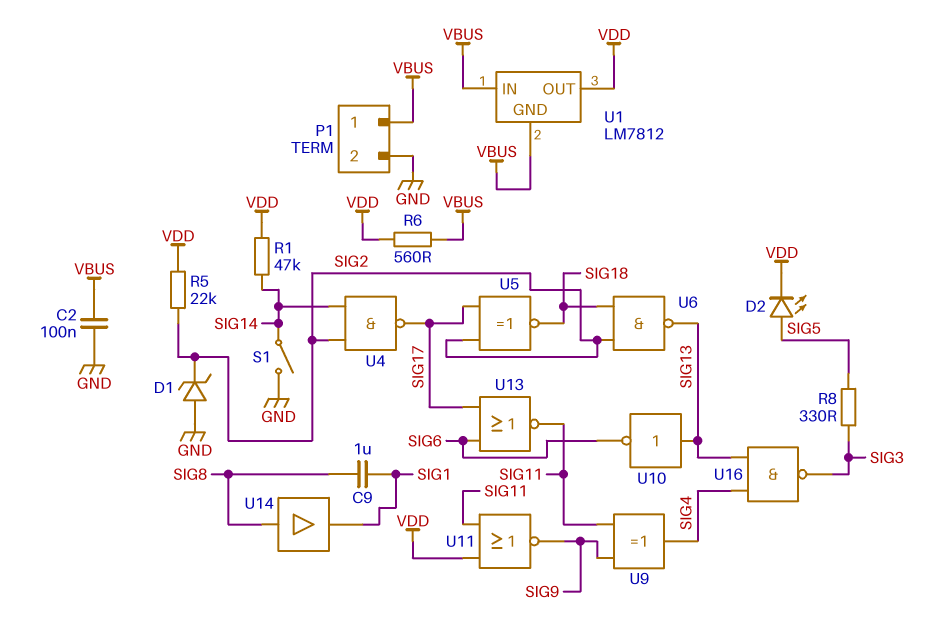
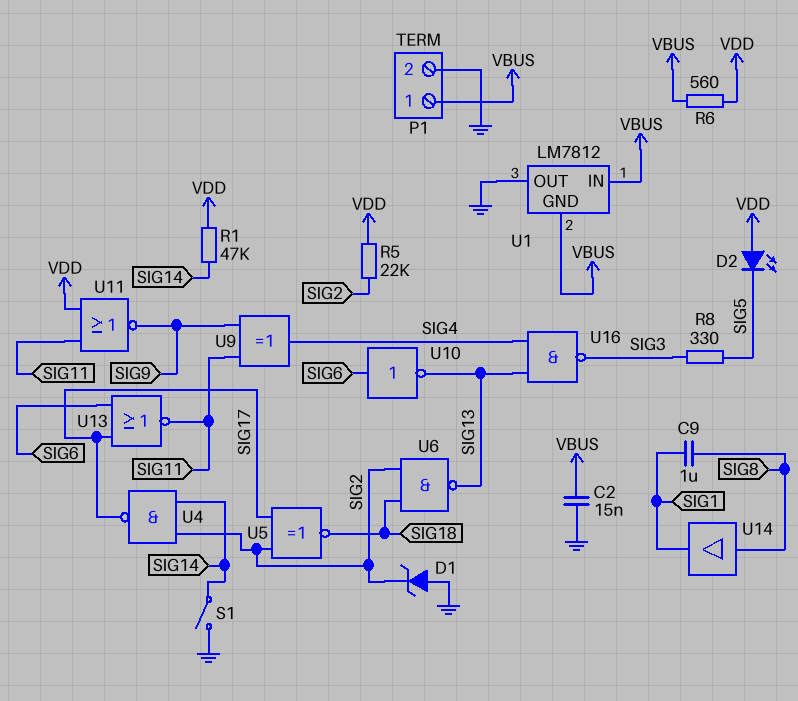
C2: 100nF (GND, VBUS) -> 15nF (GND, VBUS)
D2: LED (A SIG5, K VDD) -> LED (A VDD, K SIG5)
U1 pin OUT: VDD -> GND
U10: NOT (in SIG13, out SIG6) -> NOT (in SIG6, out SIG13)

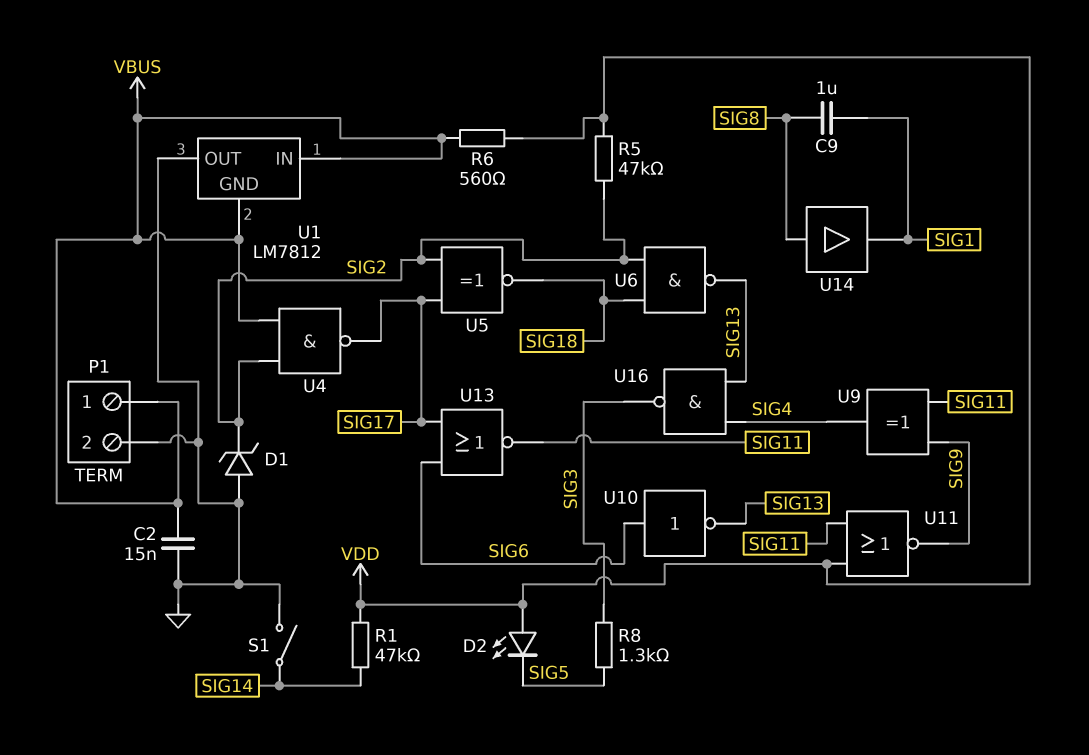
R5: 22k (SIG2, VDD) -> 47k (SIG2, VDD)
R8: 330 (SIG3, SIG5) -> 1.3k (SIG3, SIG5)
U4: NAND (in SIG2, in SIG14, out SIG17) -> NAND (in SIG2, in VBUS, out SIG17)

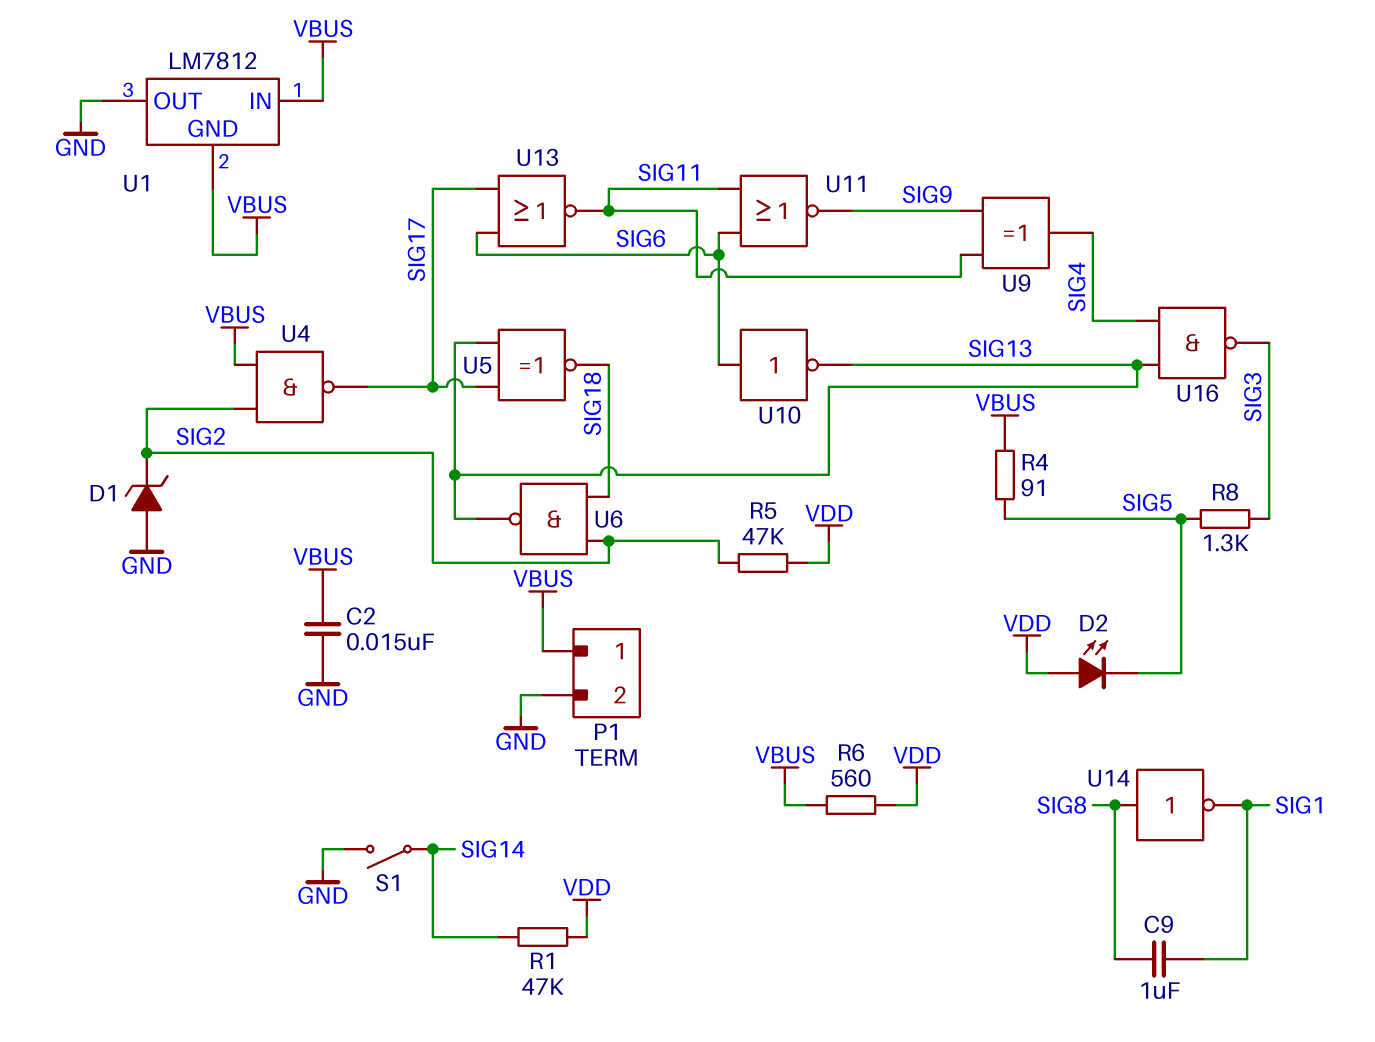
R4: none -> 91 (SIG5, VBUS)
U5: XNOR (in SIG2, in SIG17, out SIG18) -> XNOR (in SIG13, in SIG17, out SIG18)
U11: NOR (in SIG11, in VDD, out SIG9) -> NOR (in SIG6, in SIG11, out SIG9)
U14: buffer (in SIG8, out SIG1) -> NOT (in SIG8, out SIG1)

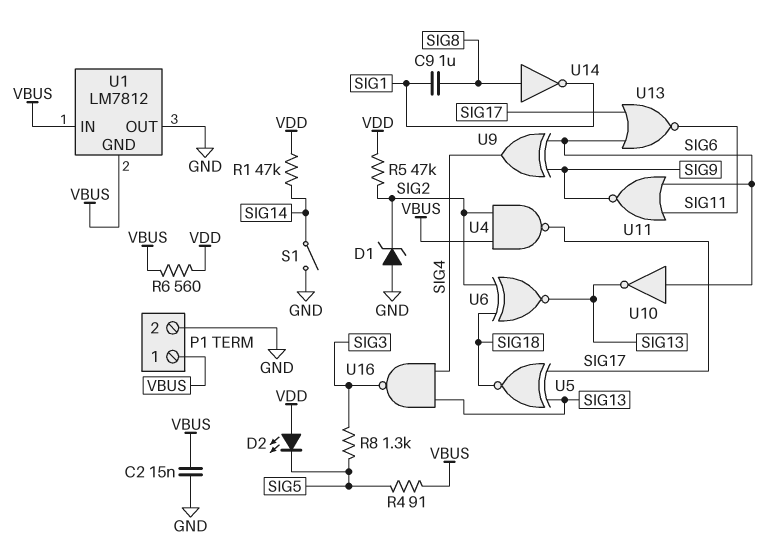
U6: NAND (in SIG2, in SIG18, out SIG13) -> XNOR (in SIG2, in SIG18, out SIG13)
U9: XOR (in SIG9, in SIG11, out SIG4) -> XOR (in SIG6, in SIG9, out SIG4)

